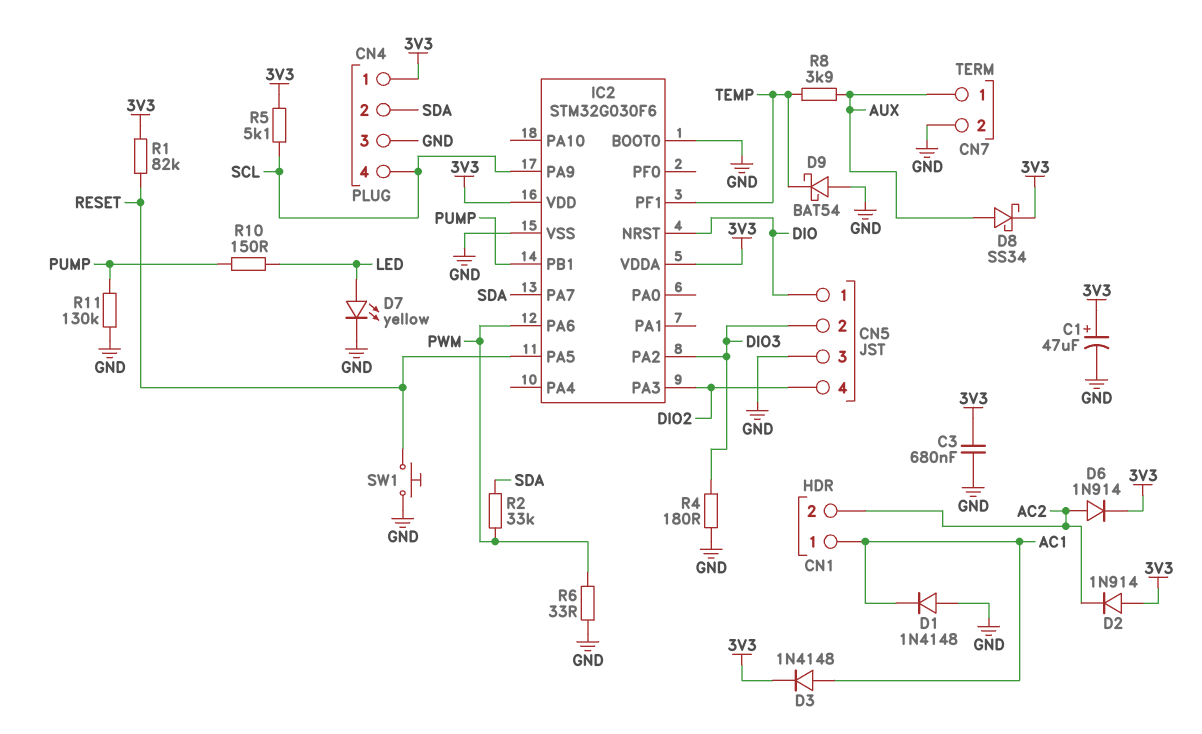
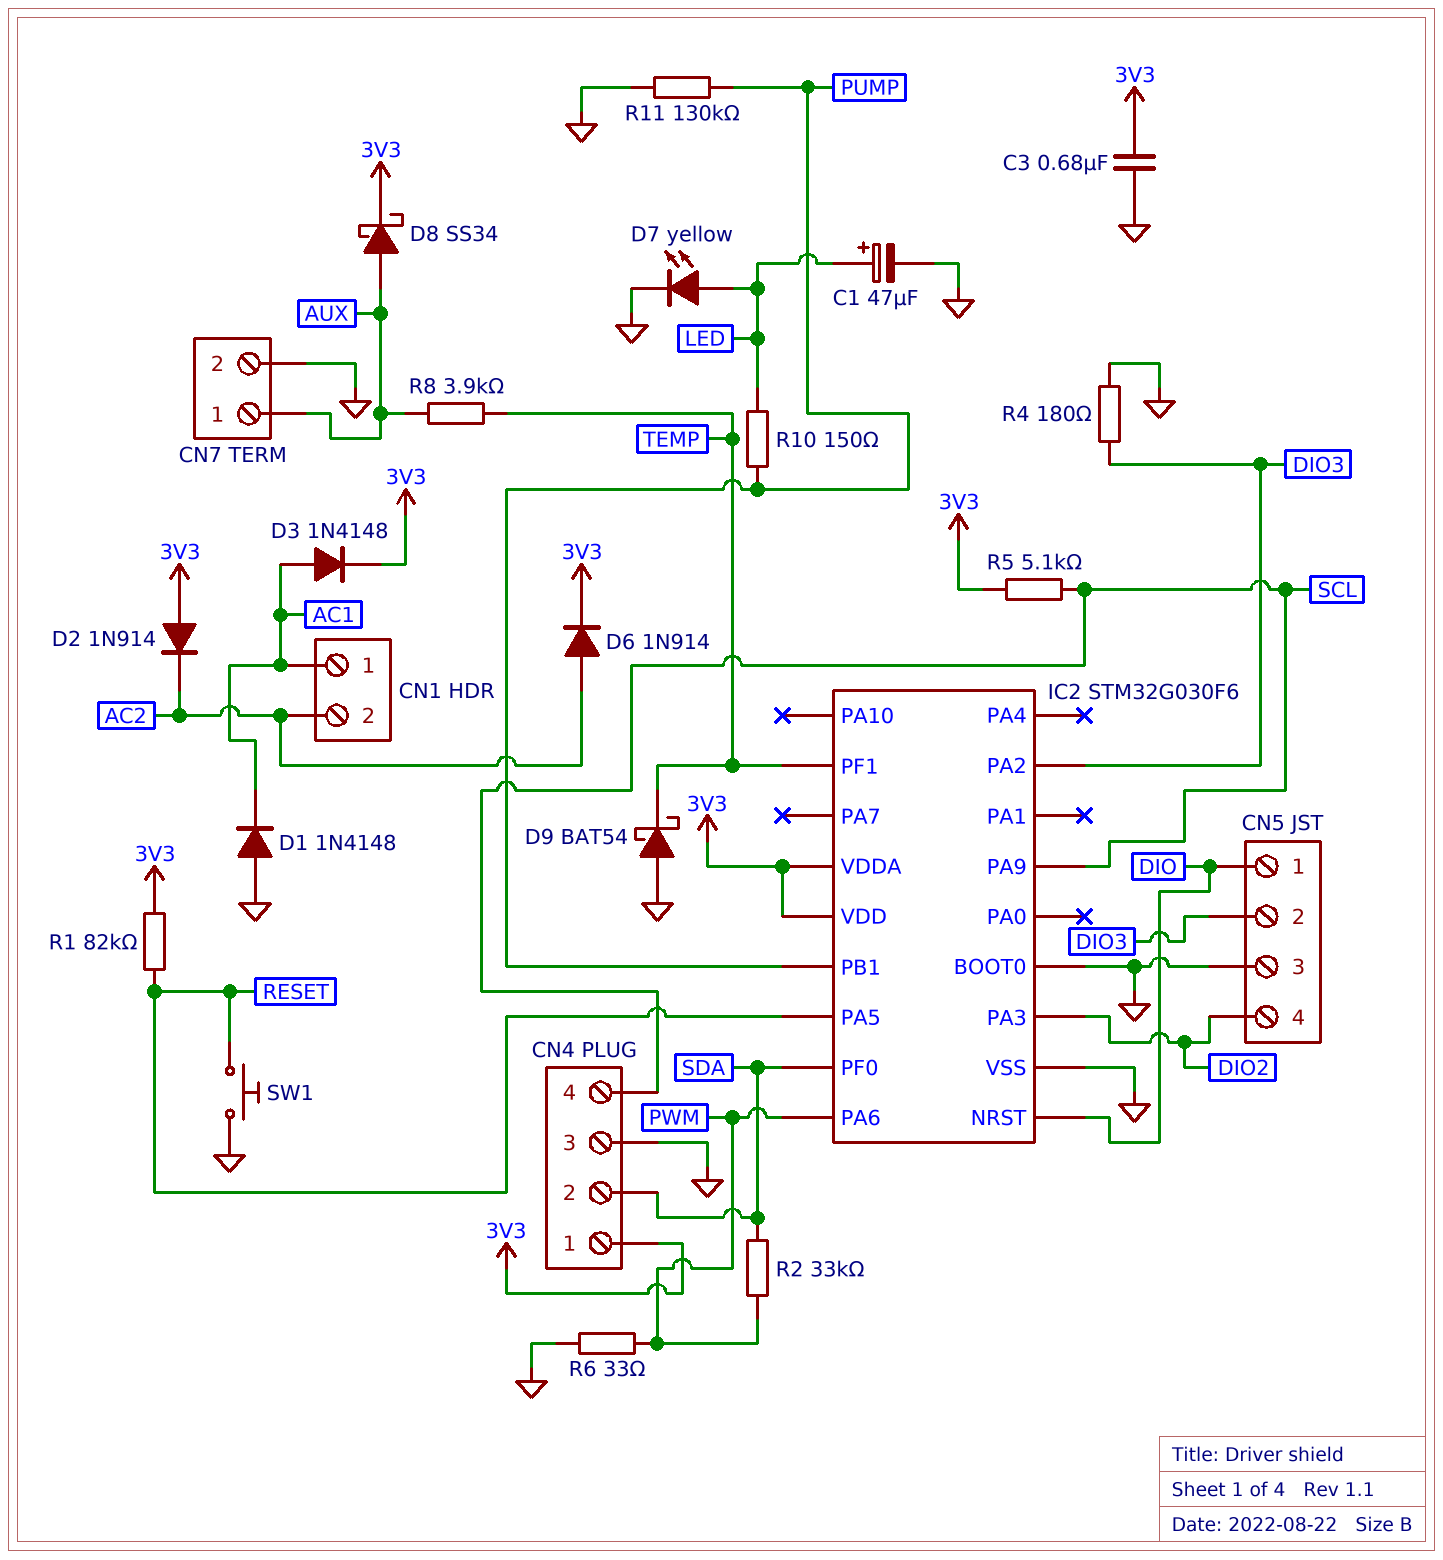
C1: 47uF (plus 3V3, minus GND) -> 47uF (plus LED, minus GND)
IC2 pin PA7: SDA -> none
IC2 pin PF0: none -> SDA

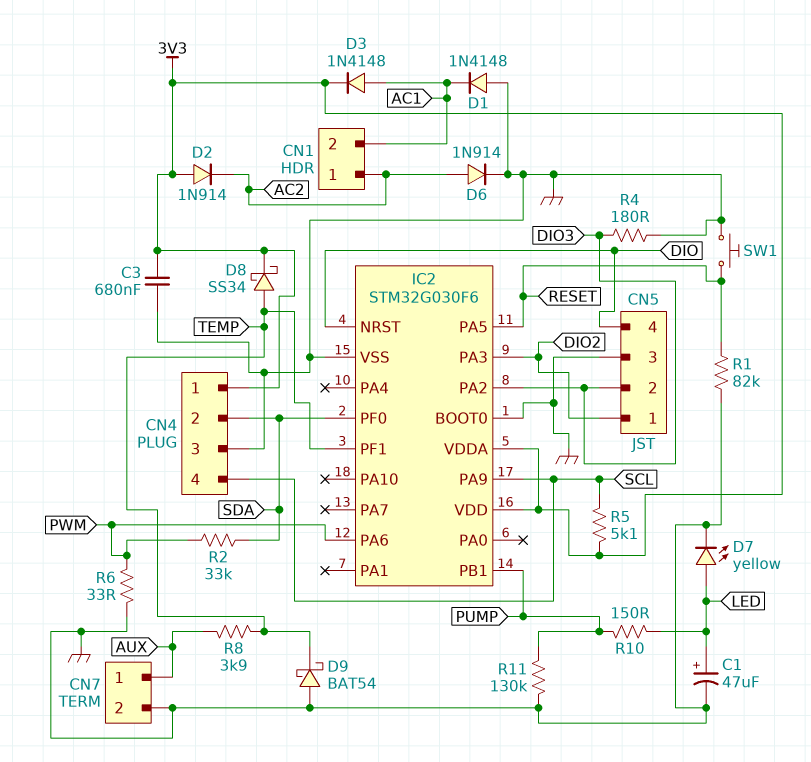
CN1 pin 1: AC1 -> AC2
CN1 pin 2: AC2 -> AC1
CN5 pin 1: DIO -> DIO2
CN5 pin 4: DIO2 -> DIO
D6: diode 1N914 (A AC2, K 3V3) -> diode 1N914 (A AC2, K GND)
D8: schottky SS34 (A AUX, K 3V3) -> schottky SS34 (A TEMP, K 3V3)
R1: 82k (3V3, RESET) -> 82k (GND, RESET)

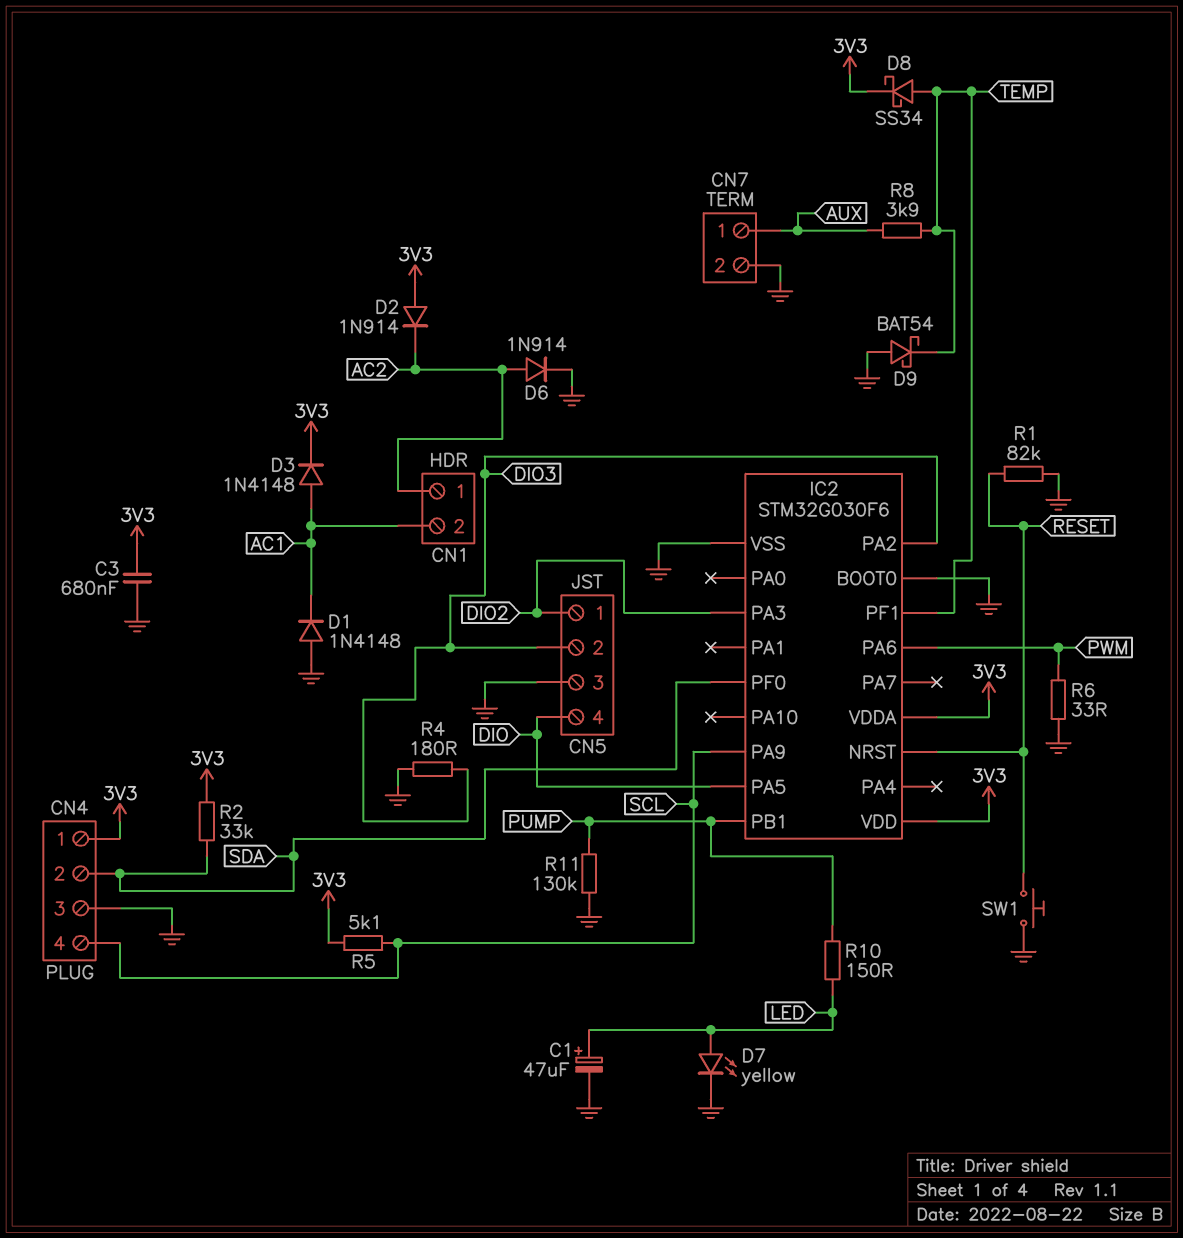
IC2 pin NRST: DIO -> RESET
IC2 pin PA5: RESET -> DIO
R2: 33k (PWM, SDA) -> 33k (3V3, SDA)

